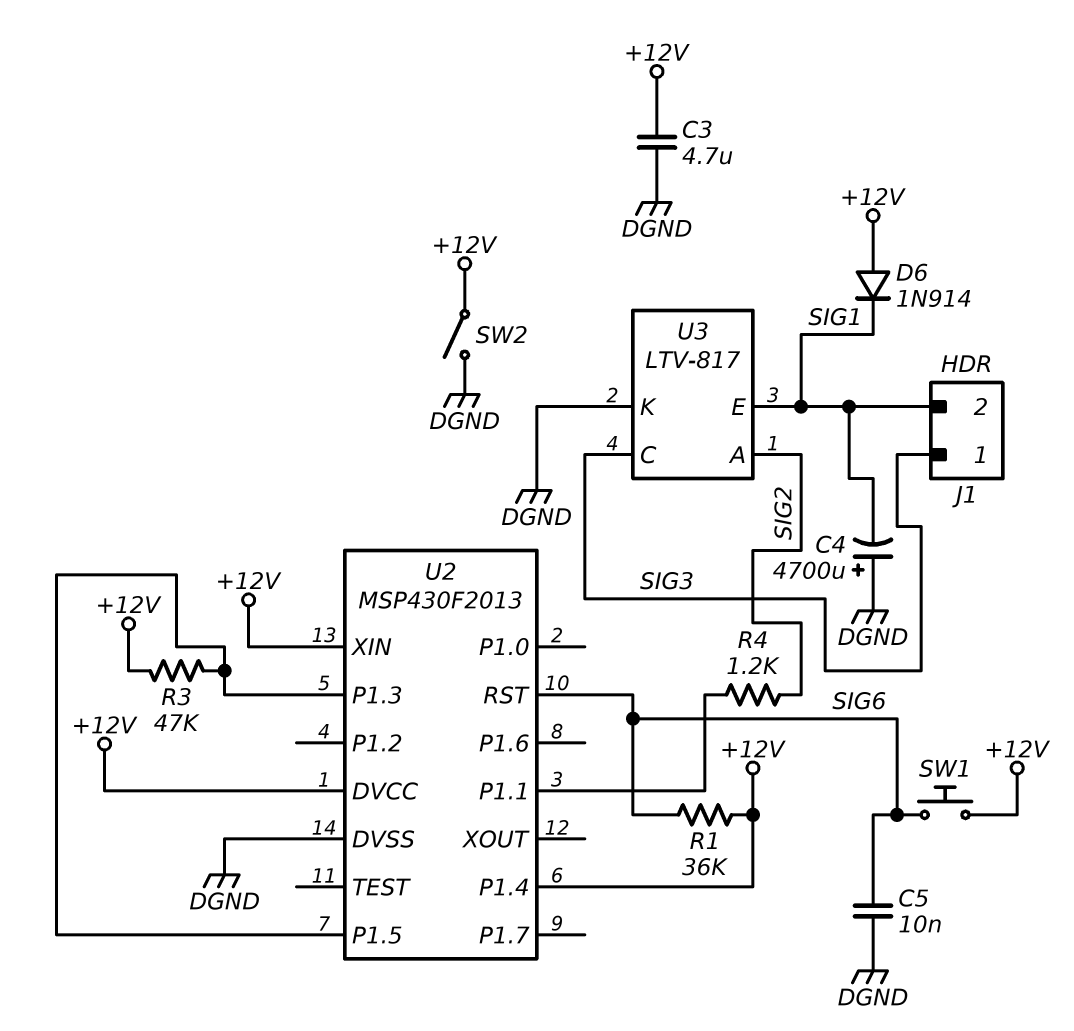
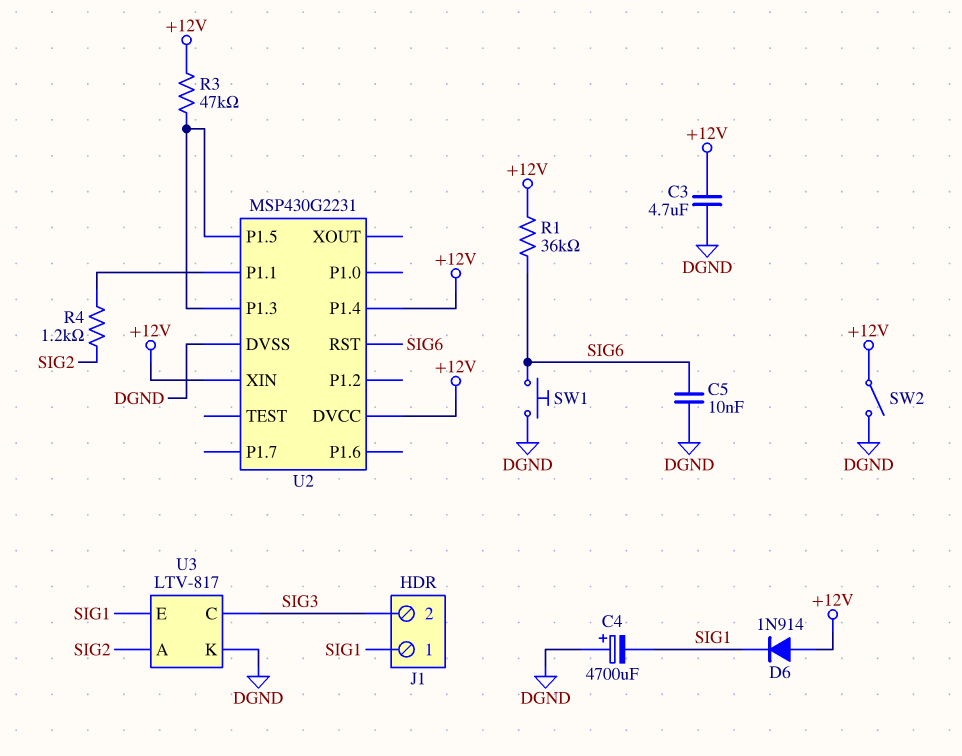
J1 pin 1: SIG3 -> SIG1
J1 pin 2: SIG1 -> SIG3
SW1: button (+12V, SIG6) -> button (DGND, SIG6)
U2: MSP430F2013 -> MSP430G2231

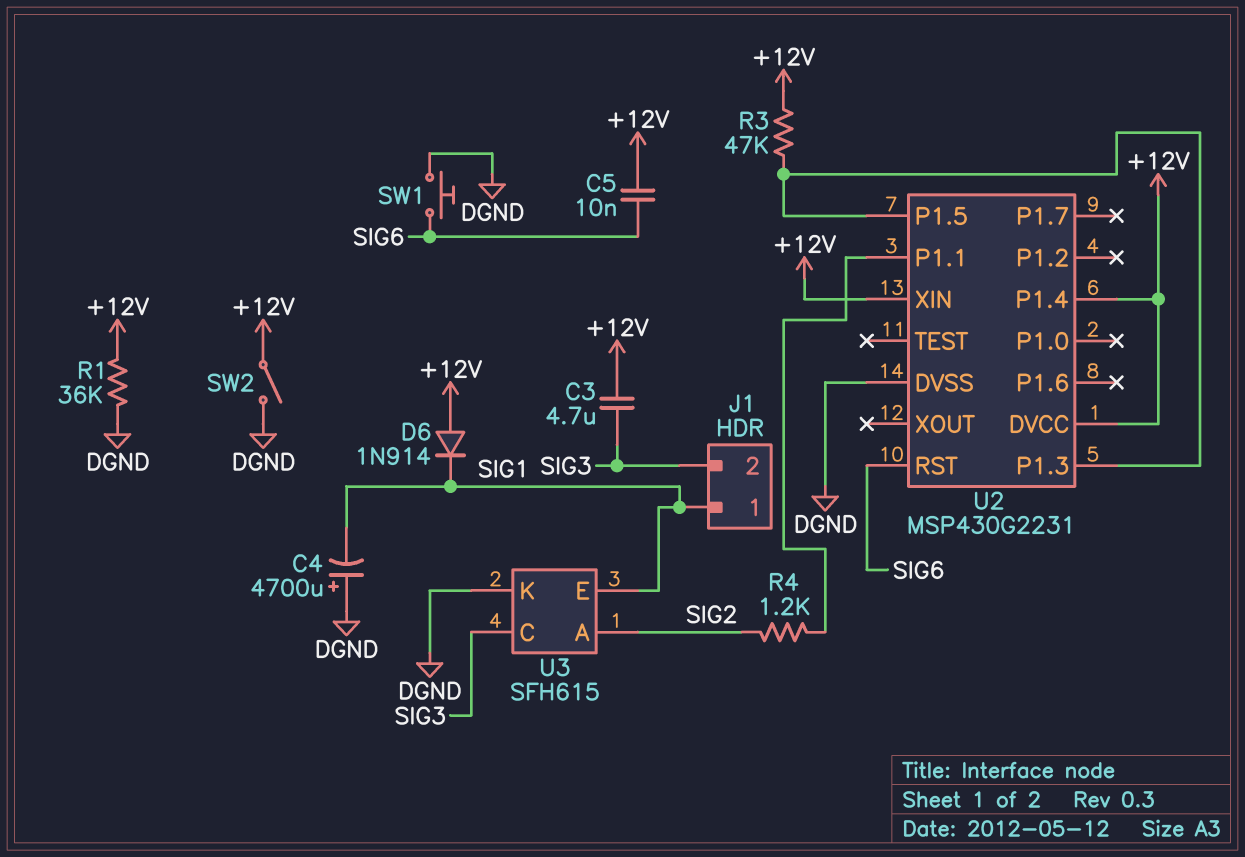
C3: 4.7uF (+12V, DGND) -> 4.7uF (+12V, SIG3)
C5: 10nF (DGND, SIG6) -> 10nF (+12V, SIG6)
R1: 36k (+12V, SIG6) -> 36k (+12V, DGND)
U3: LTV-817 -> SFH615

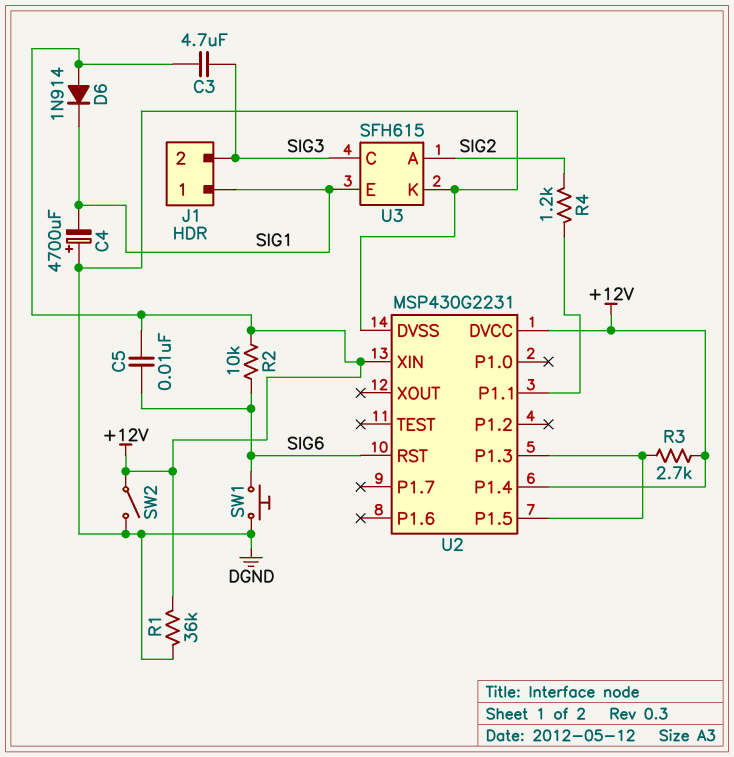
R2: none -> 10k (+12V, SIG6)
R3: 47k (+12V, U2/P1.3) -> 2.7k (+12V, U2/P1.3)

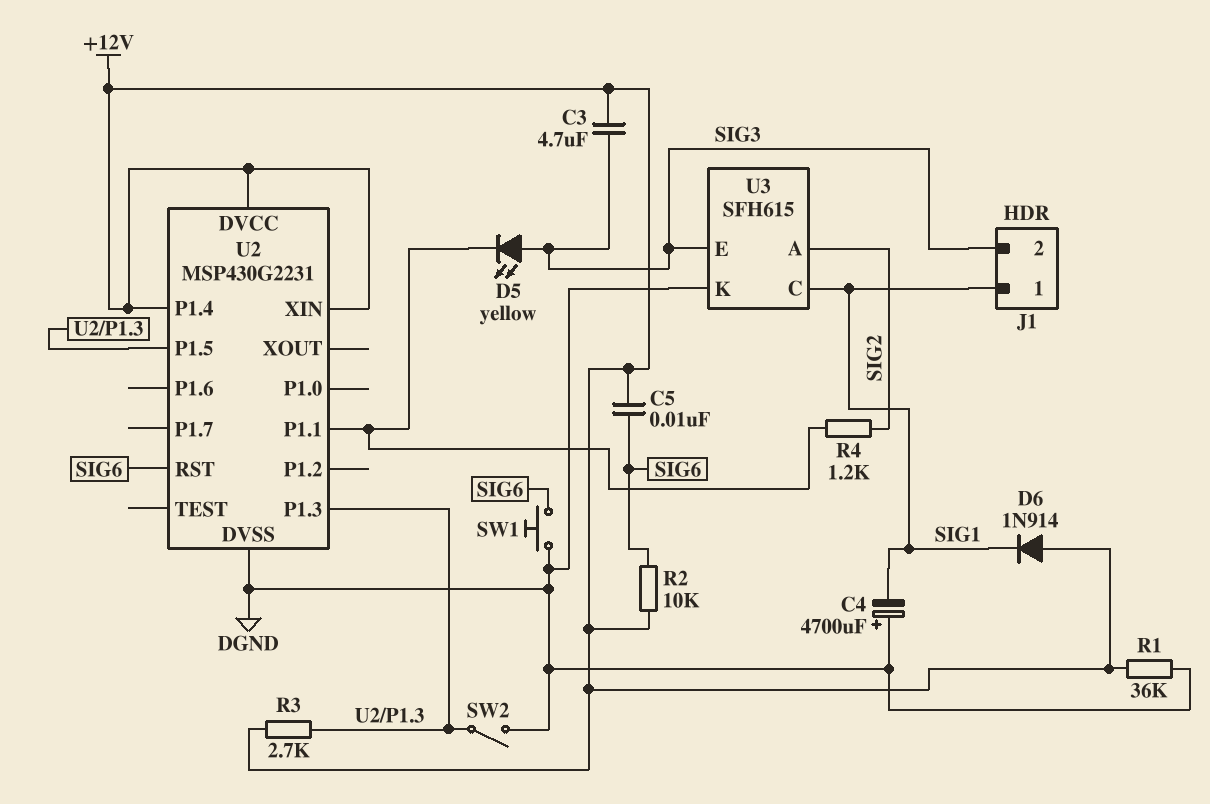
D5: none -> LED yellow (A SIG3, K U2/P1.1)
SW2: switch (+12V, DGND) -> switch (DGND, U2/P1.3)
U3 pin C: SIG3 -> SIG1
U3 pin E: SIG1 -> SIG3

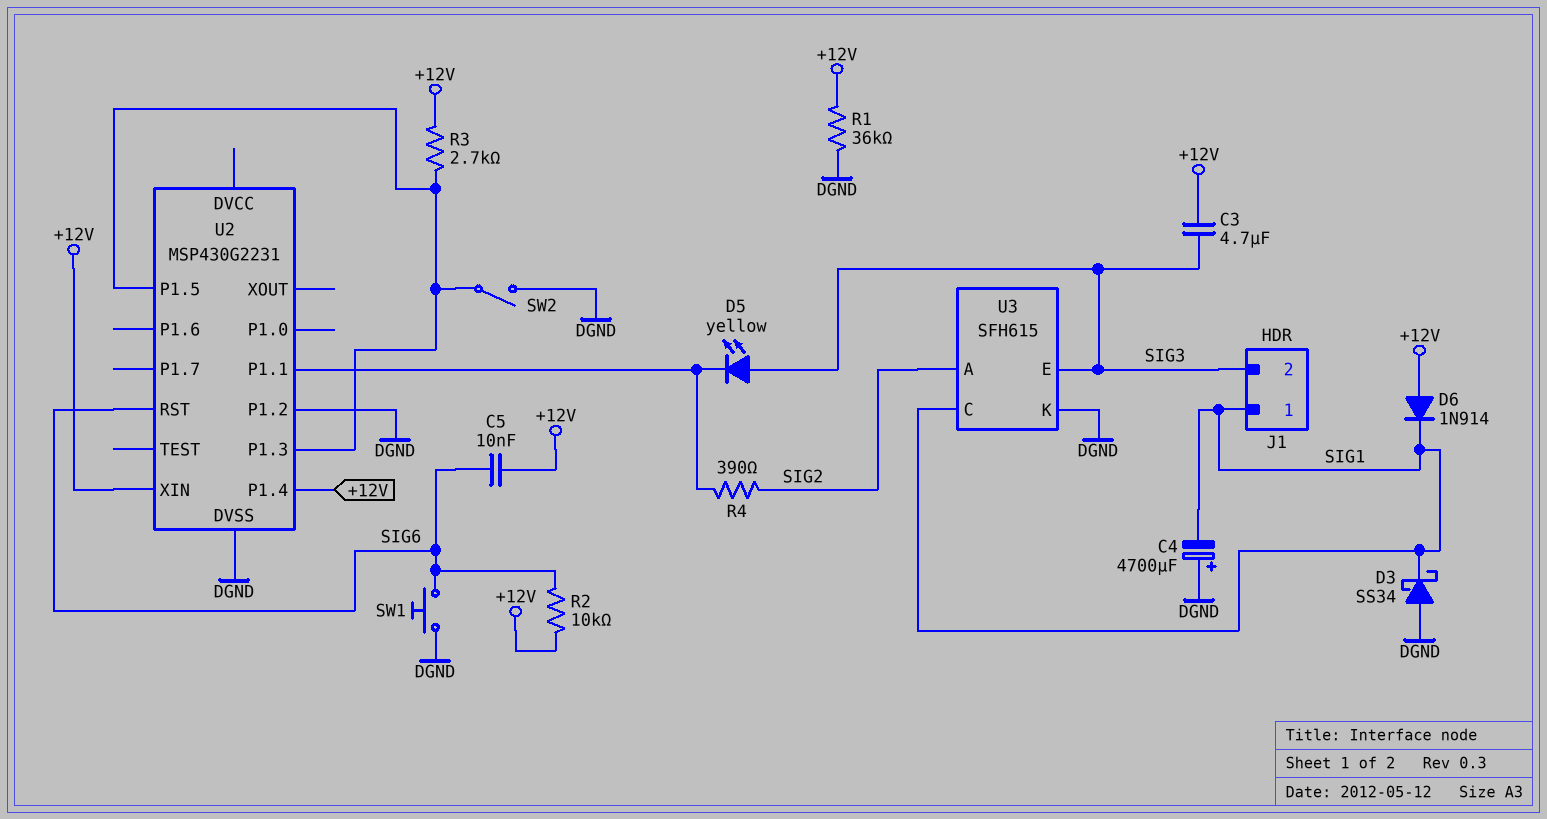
D3: none -> schottky SS34 (A DGND, K SIG1)
R4: 1.2k (SIG2, U2/P1.1) -> 390 (SIG2, U2/P1.1)
U2 pin DVCC: +12V -> none
U2 pin P1.2: none -> DGND

